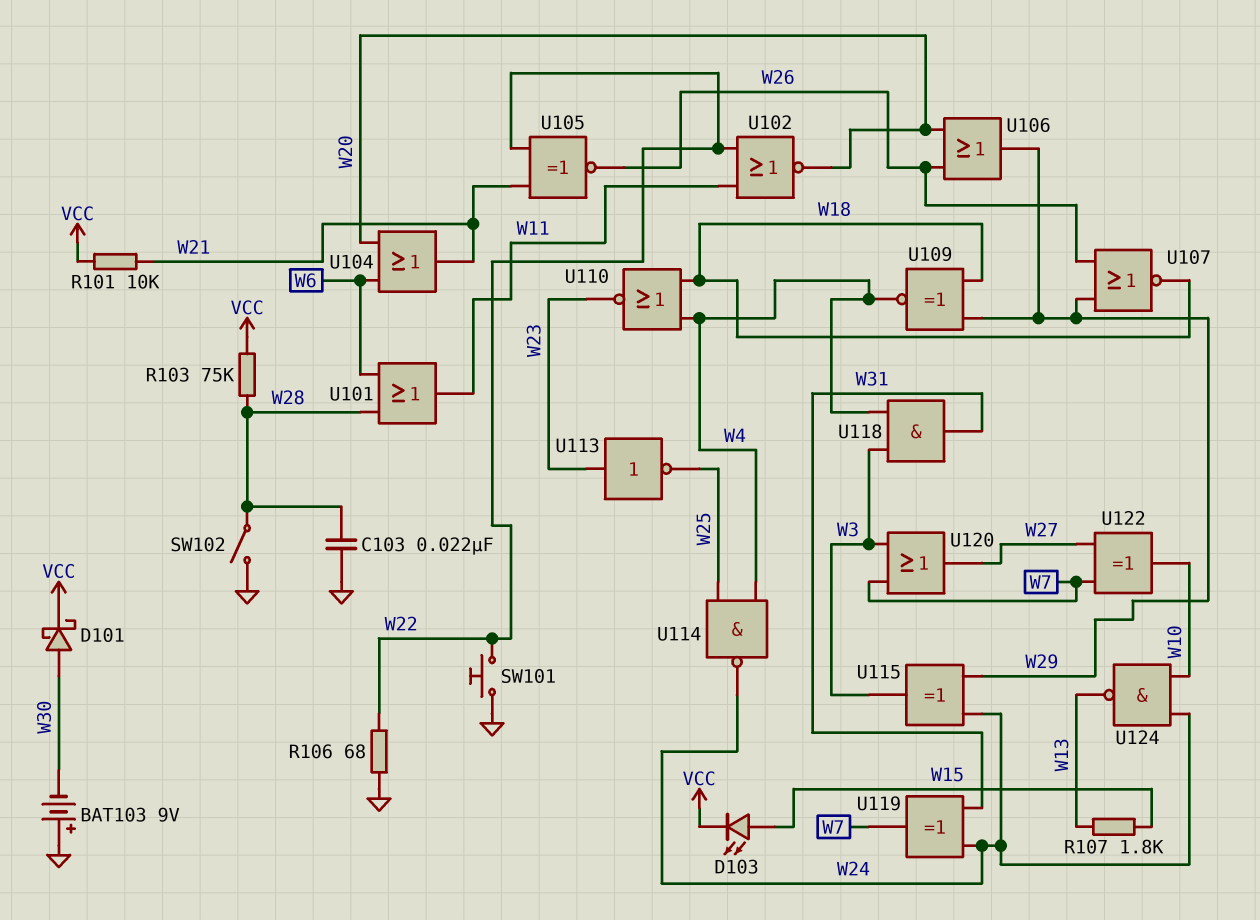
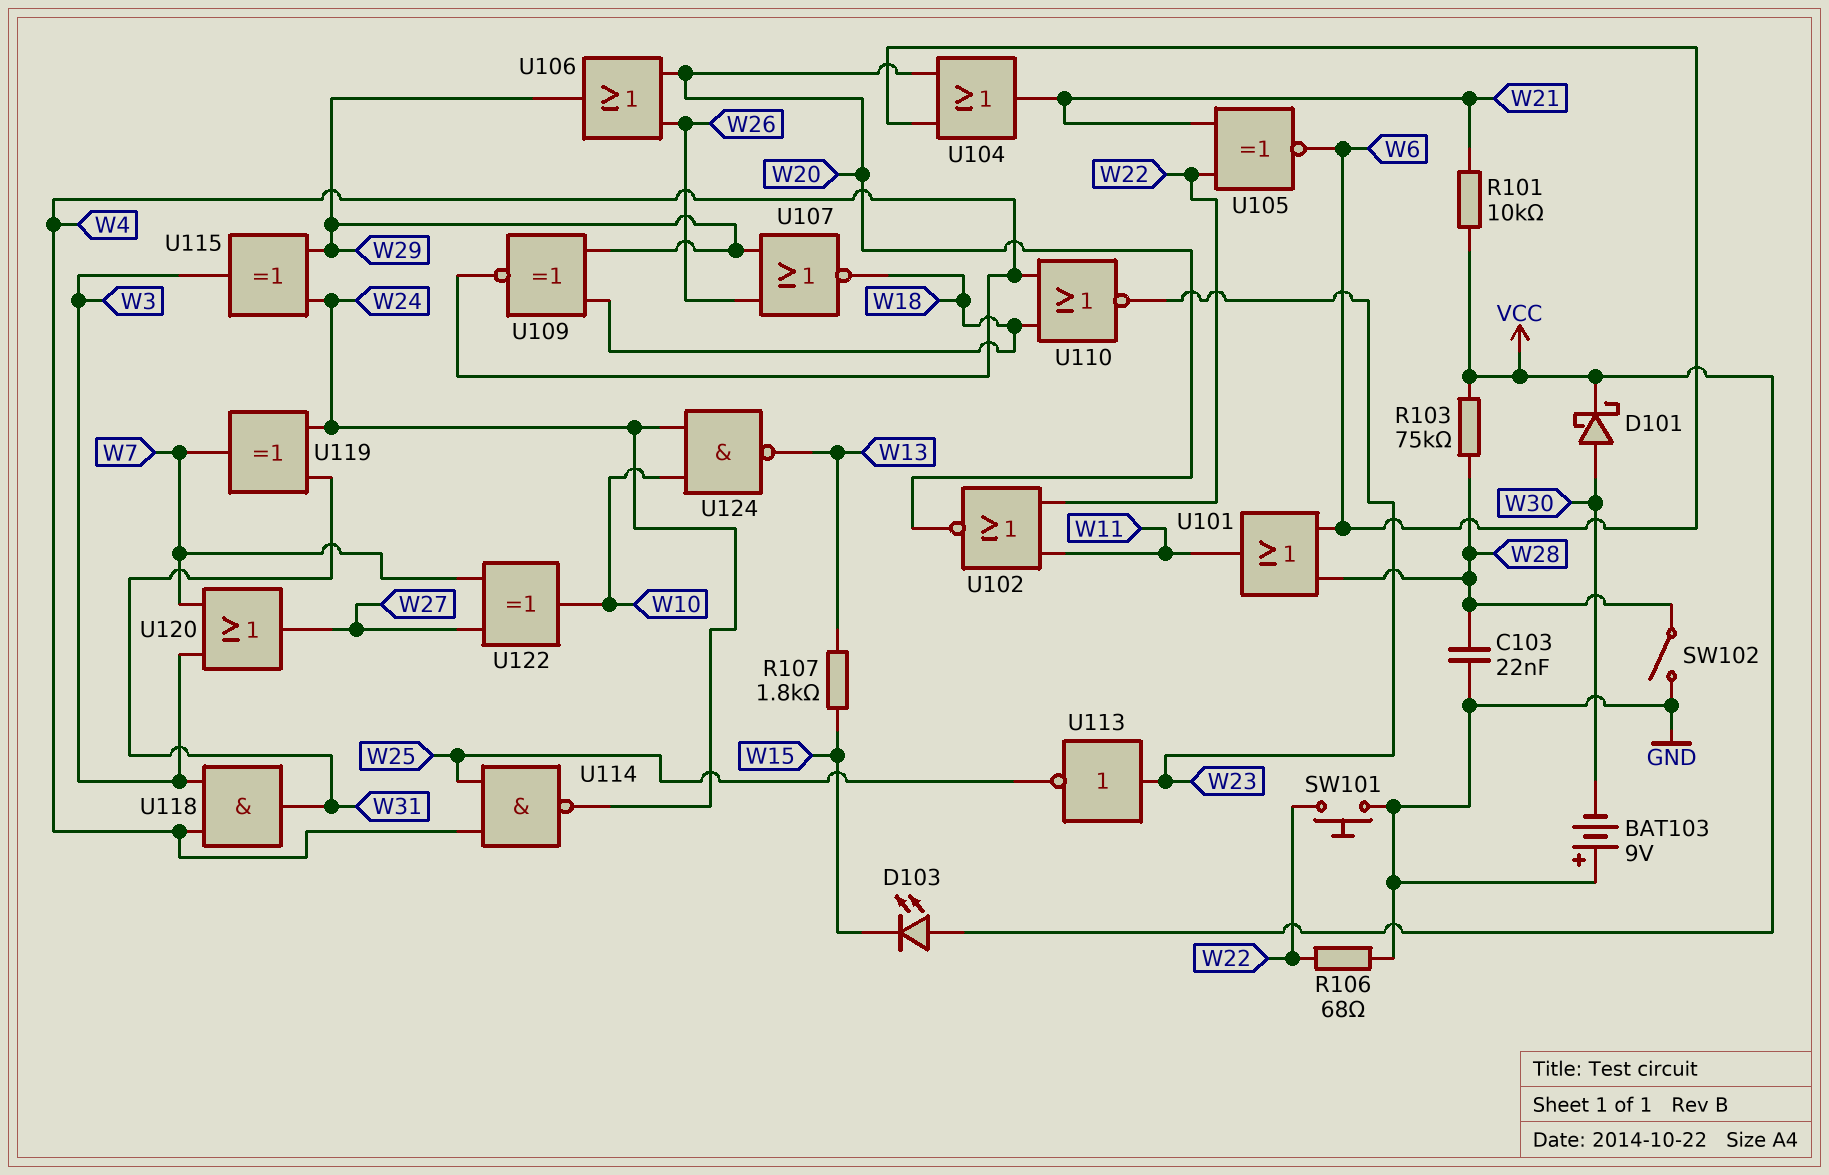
D103: LED (A W15, K VCC) -> LED (A VCC, K W15)
U105: XNOR (in W21, in W22, out W26) -> XNOR (in W21, in W22, out W6)

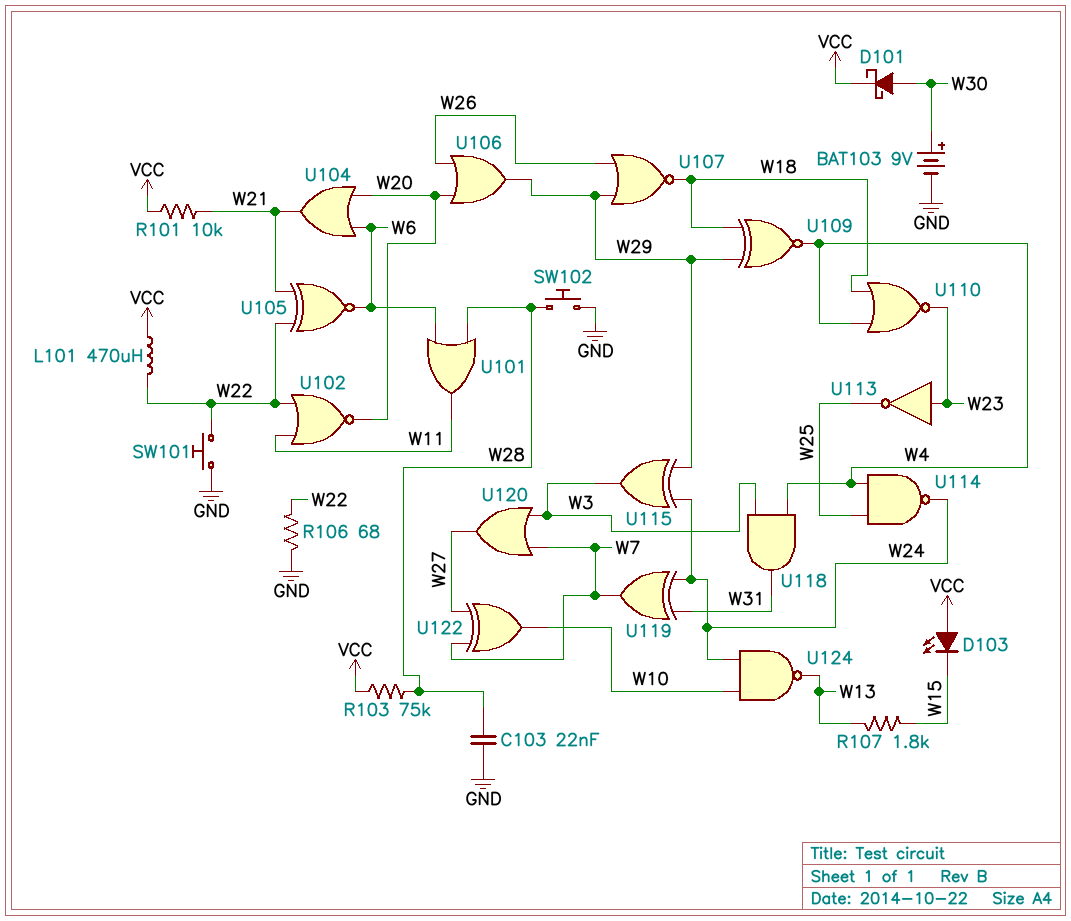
BAT103: 9V (plus GND, minus W30) -> 9V (plus W30, minus GND)
L101: none -> 470uH (VCC, W22)
SW102: switch (GND, W28) -> button (GND, W28)

